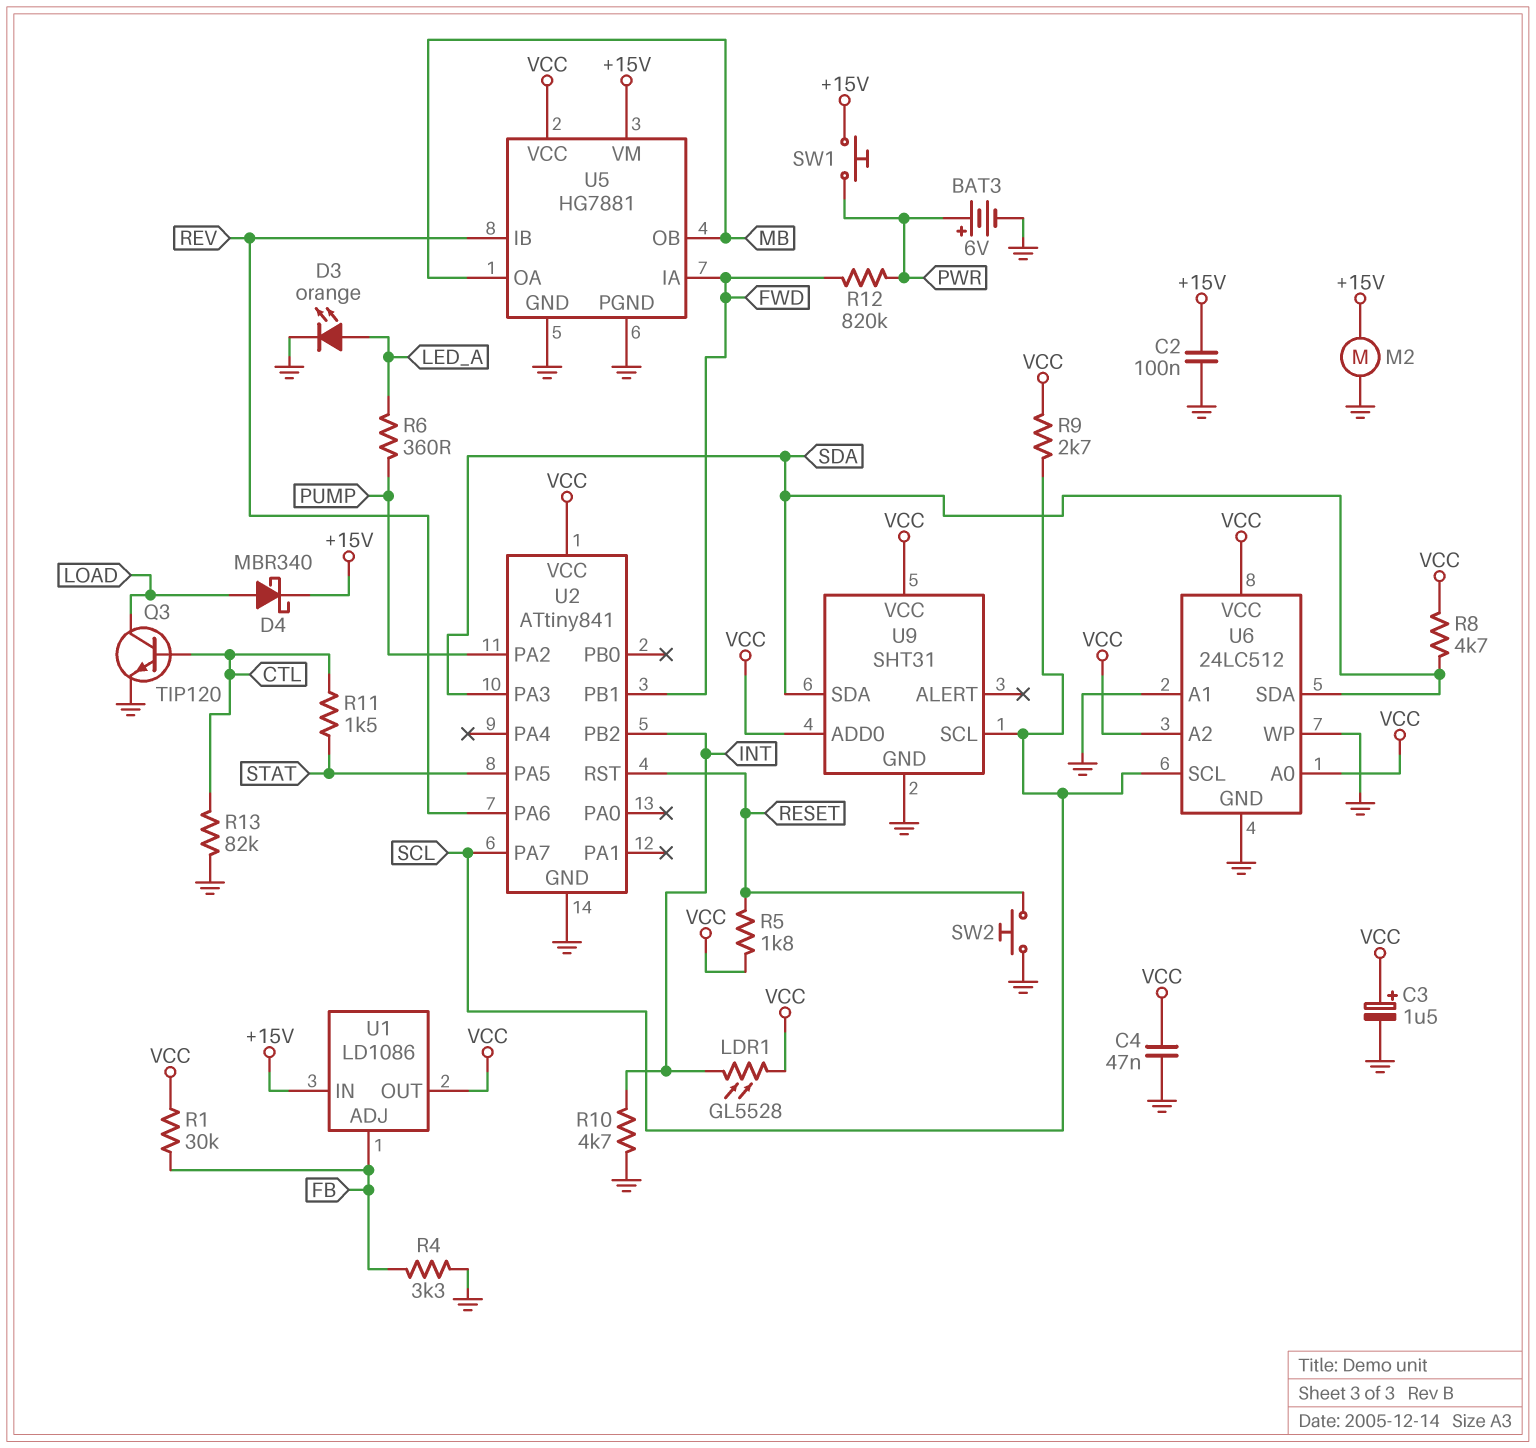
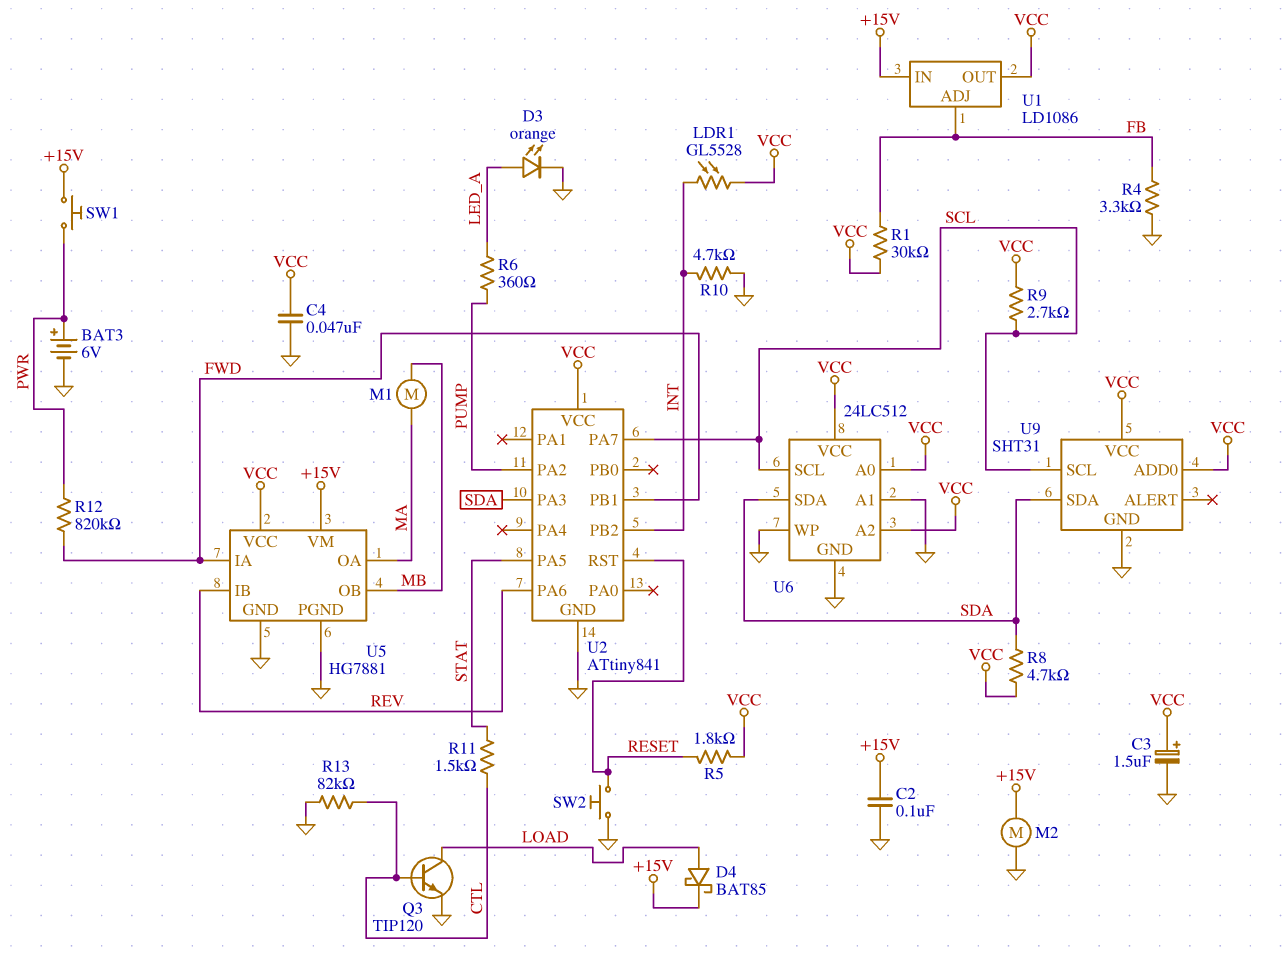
D4: schottky MBR340 (A LOAD, K +15V) -> schottky BAT85 (A LOAD, K +15V)
M1: none -> motor (MA, MB)
U5 pin OA: MB -> MA

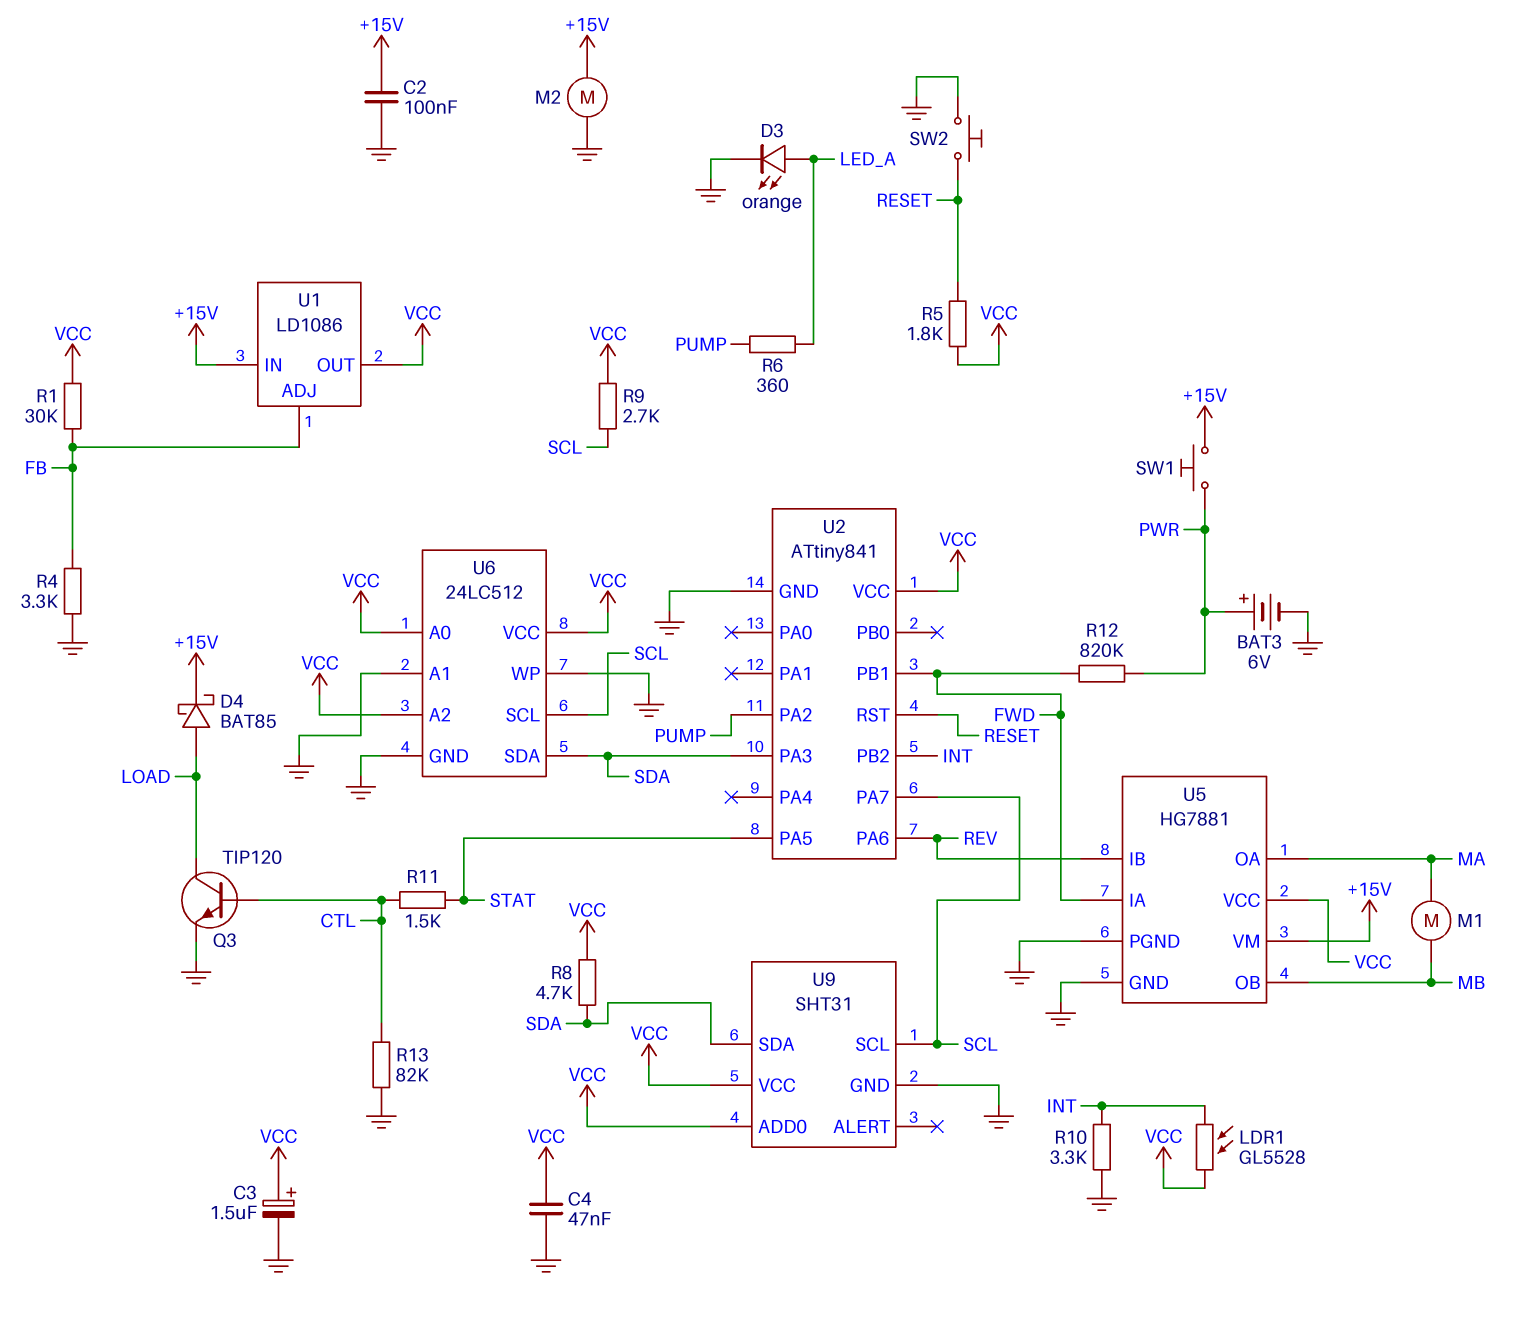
R10: 4.7k (GND, INT) -> 3.3k (GND, INT)

